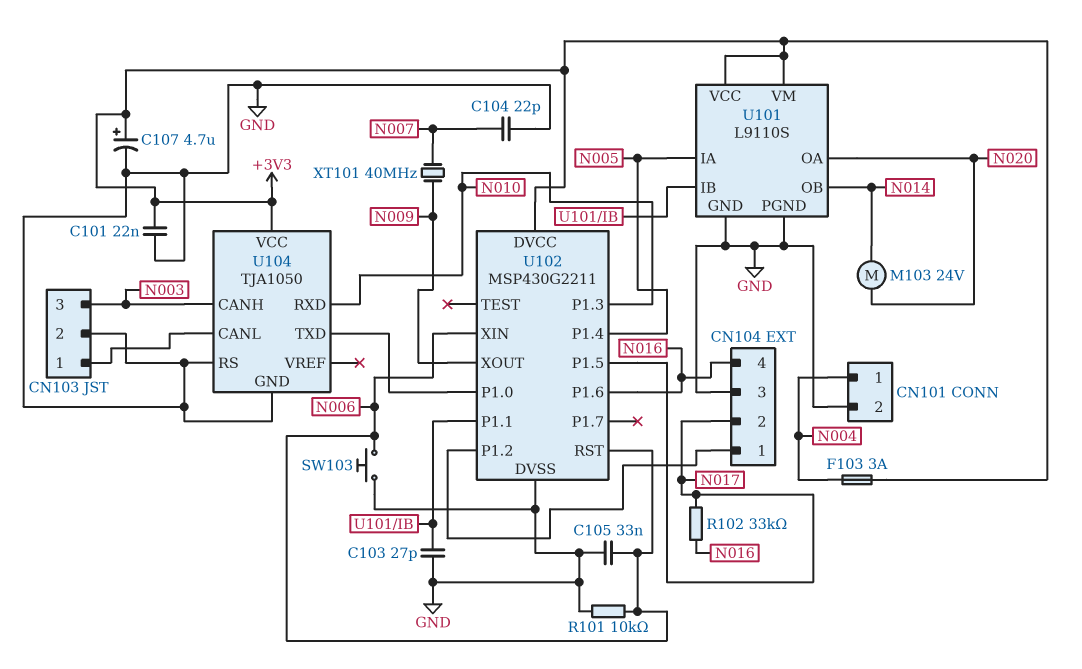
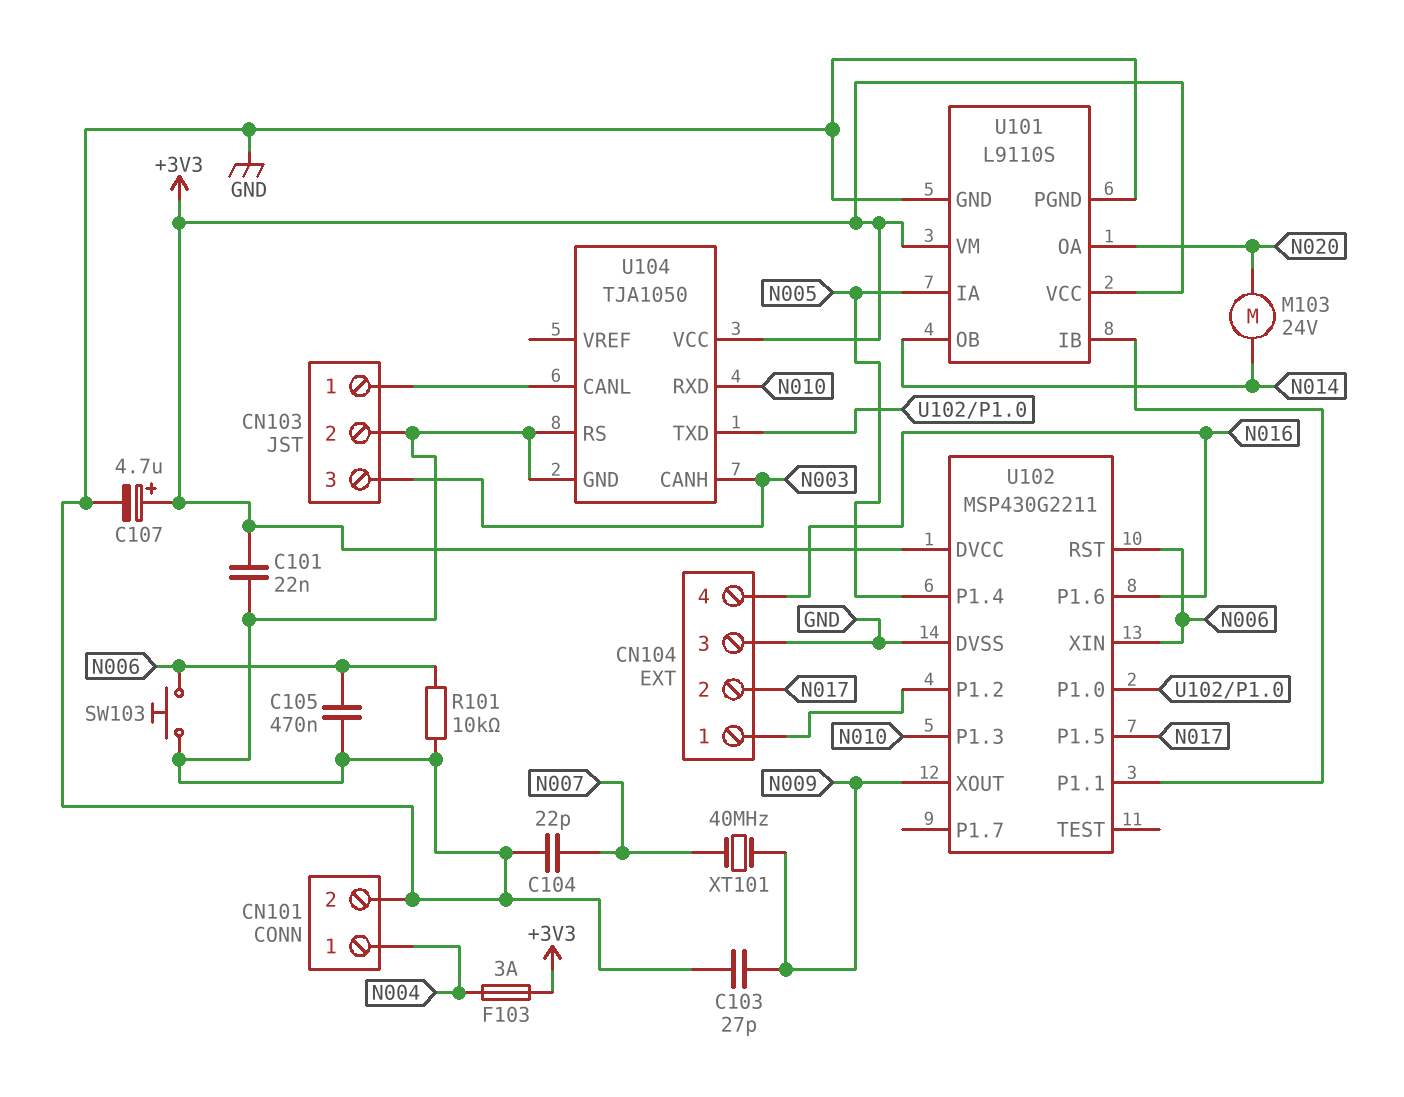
C103: 27pF (GND, U101/IB) -> 27pF (GND, N009)
C105: 33nF (GND, N006) -> 470nF (GND, N006)
R102: 33k (N016, N017) -> none

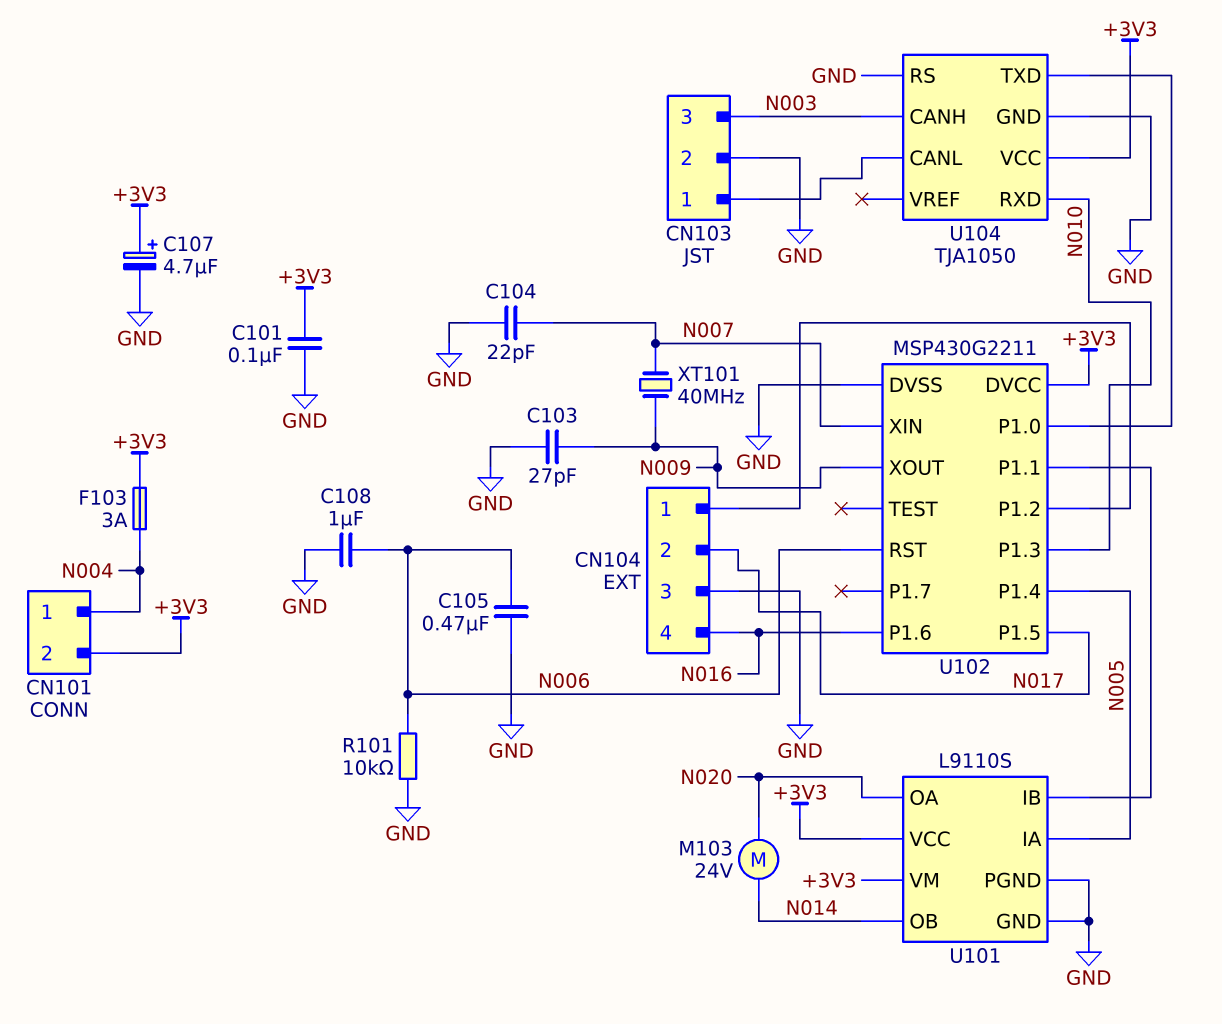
C101: 22nF (+3V3, GND) -> 100nF (+3V3, GND)
C108: none -> 1uF (GND, N006)
CN101 pin 2: GND -> +3V3
SW103: button (GND, N006) -> none
U102 pin XIN: N006 -> N007

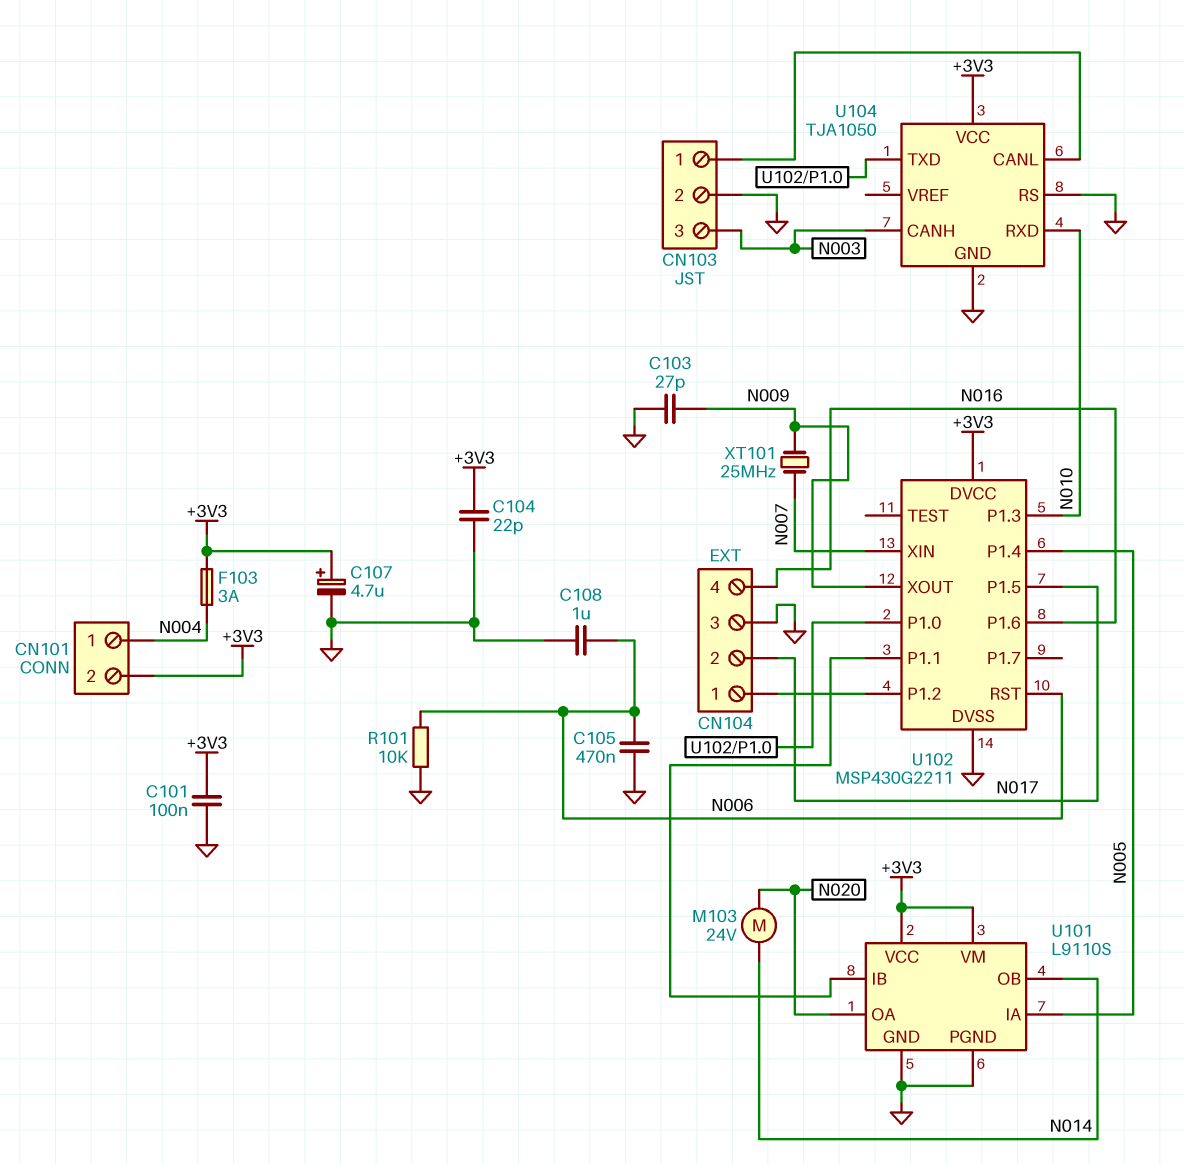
C104: 22pF (GND, N007) -> 22pF (+3V3, GND)
XT101: 40MHz (N007, N009) -> 25MHz (N007, N009)

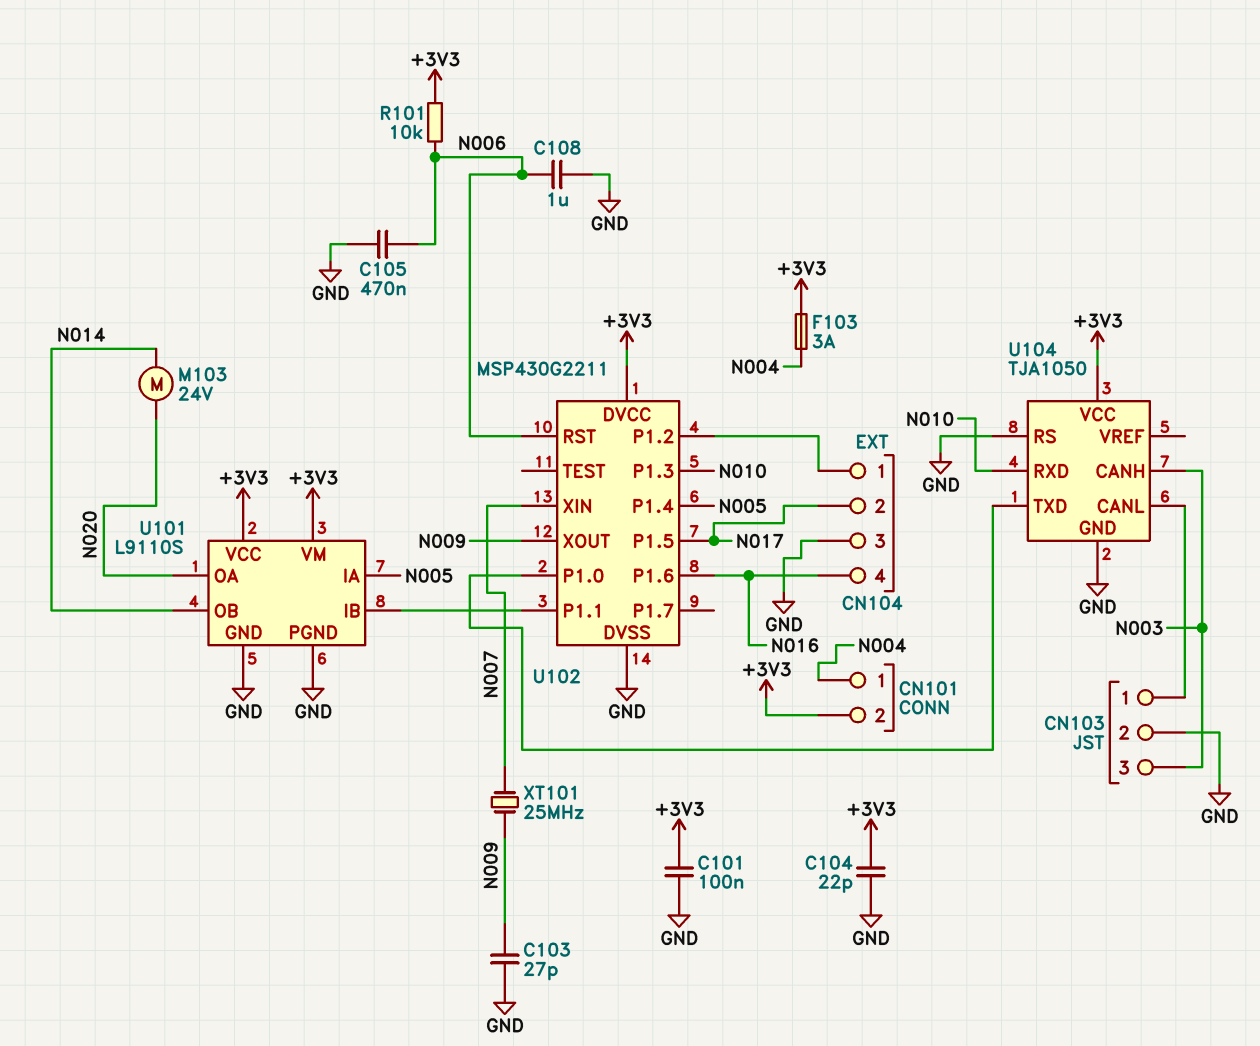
C107: 4.7uF (plus +3V3, minus GND) -> none
R101: 10k (GND, N006) -> 10k (+3V3, N006)

